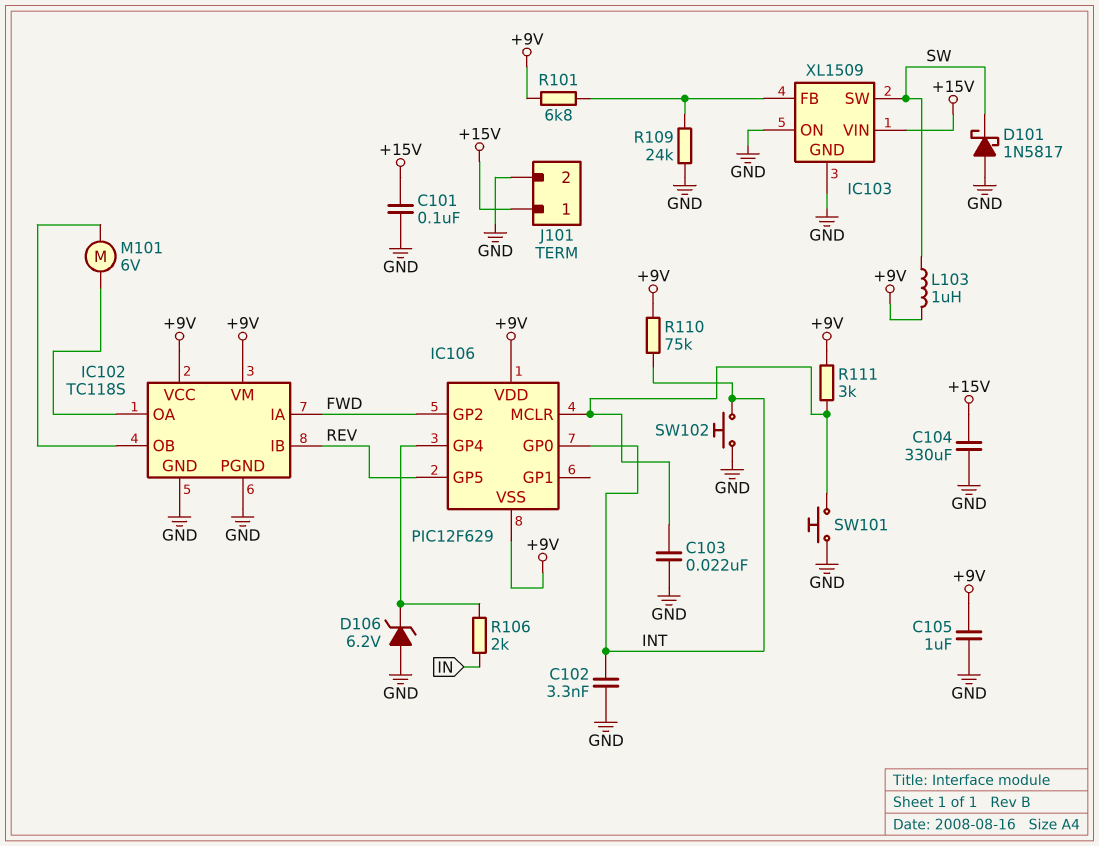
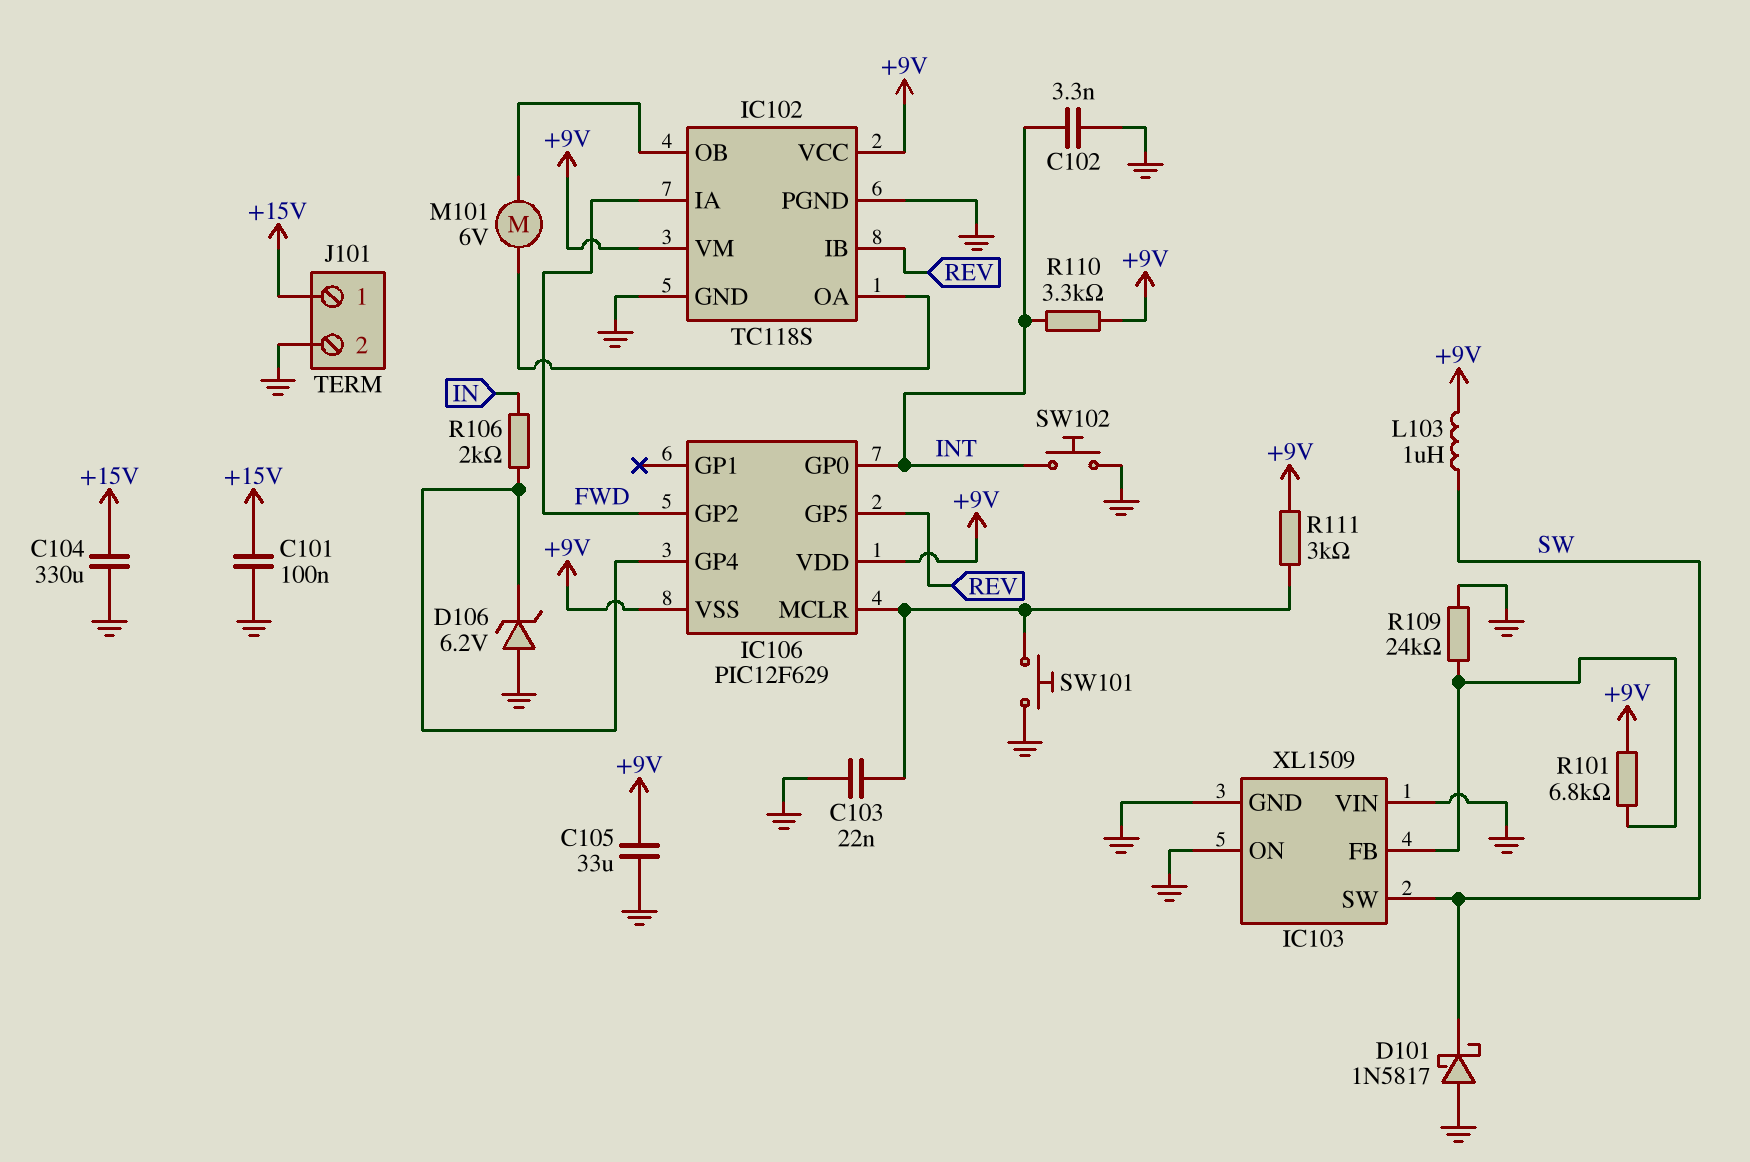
C105: 1uF (+9V, GND) -> 33uF (+9V, GND)
IC103 pin VIN: +15V -> GND
R110: 75k (+9V, INT) -> 3.3k (+9V, INT)

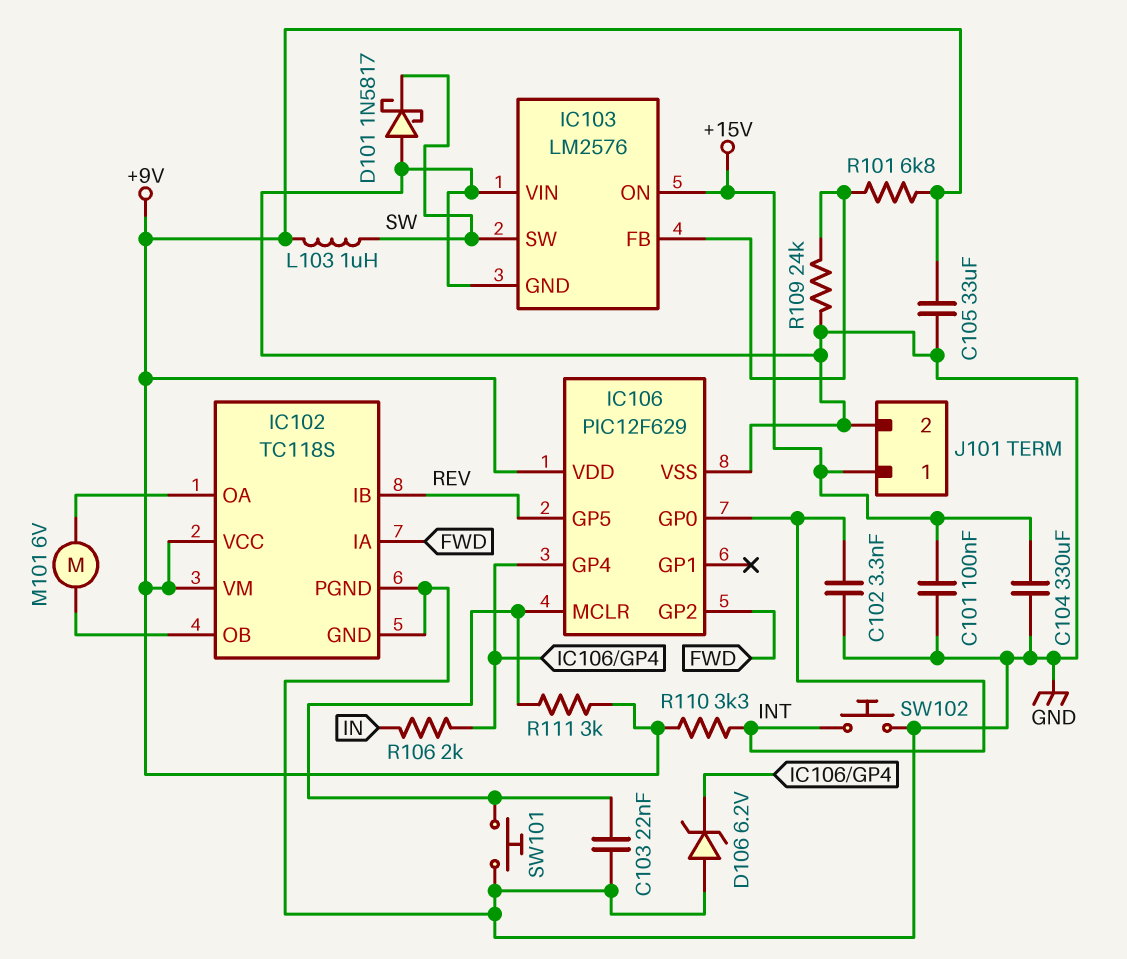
IC103: XL1509 -> LM2576
IC103 pin ON: GND -> +15V
IC106 pin VSS: +9V -> GND

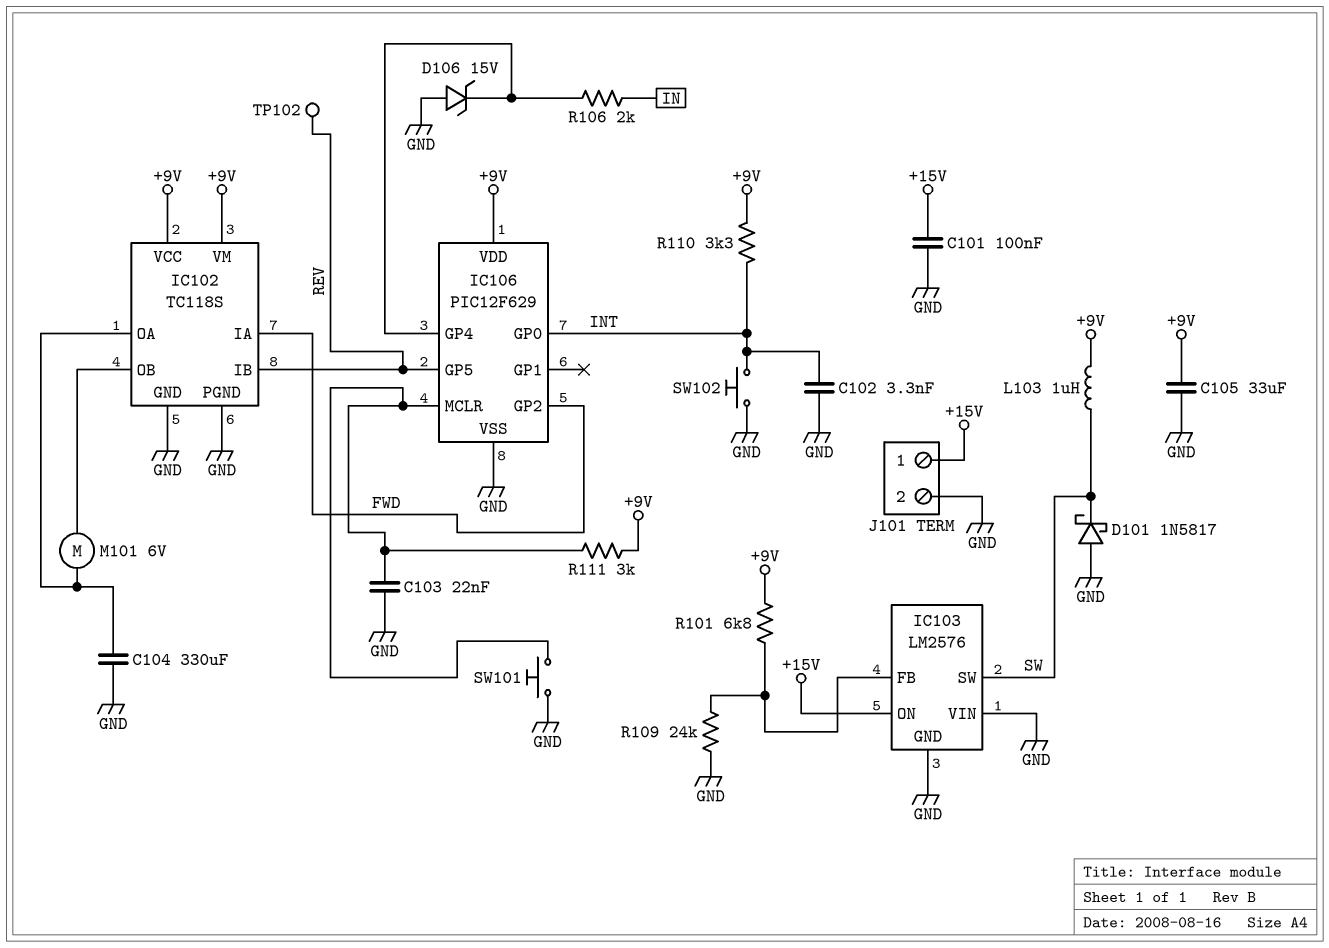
C104: 330uF (+15V, GND) -> 330uF (GND, IC102/OA)
D106: zener 6.2V (A GND, K IC106/GP4) -> zener 15V (A GND, K IC106/GP4)
TP102: none -> test point (REV)

